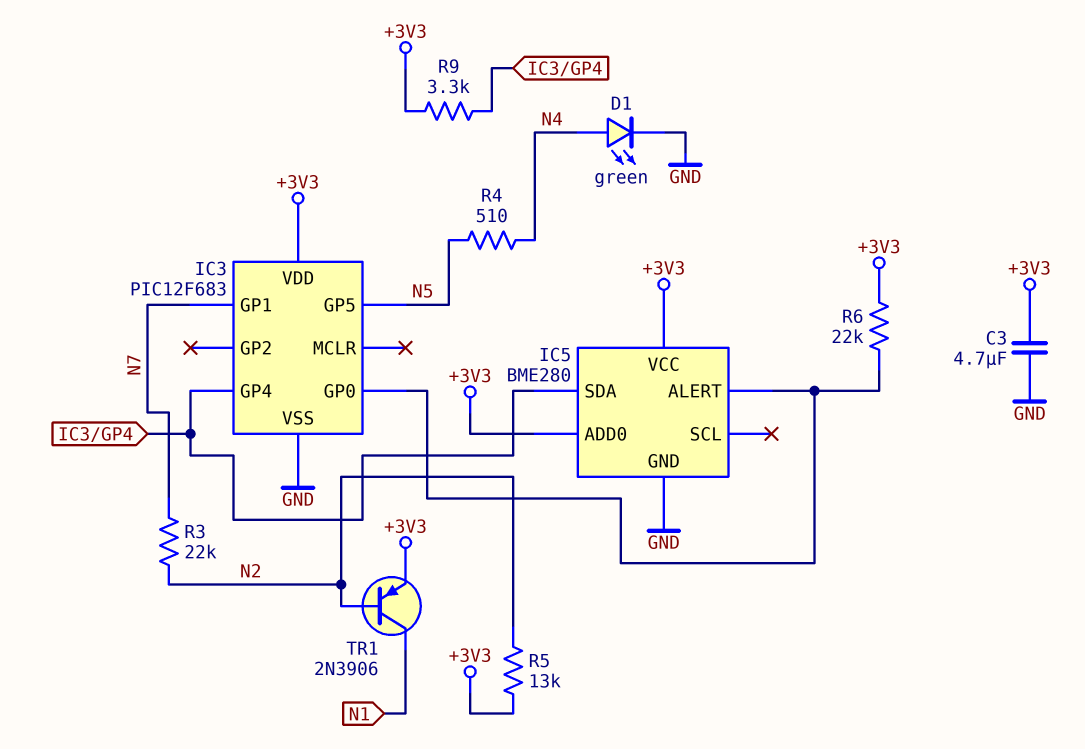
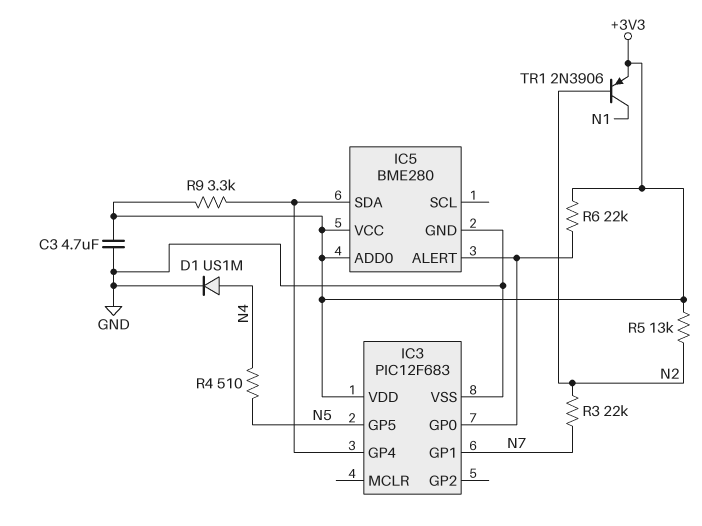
D1: LED green (A N4, K GND) -> diode US1M (A N4, K GND)

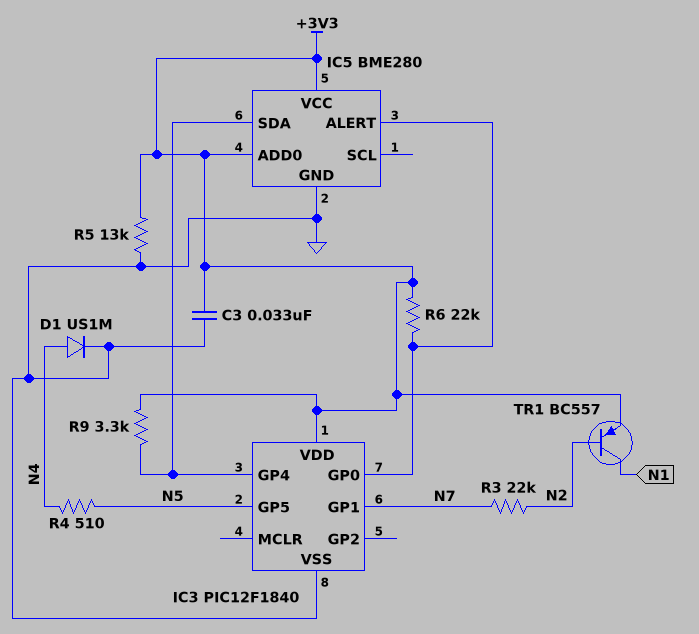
C3: 4.7uF (+3V3, GND) -> 33nF (+3V3, GND)
IC3: PIC12F683 -> PIC12F1840
R5: 13k (+3V3, N2) -> 13k (+3V3, GND)
TR1: PNP 2N3906 (B N2, C N1, E +3V3) -> PNP BC557 (B N2, C N1, E +3V3)

